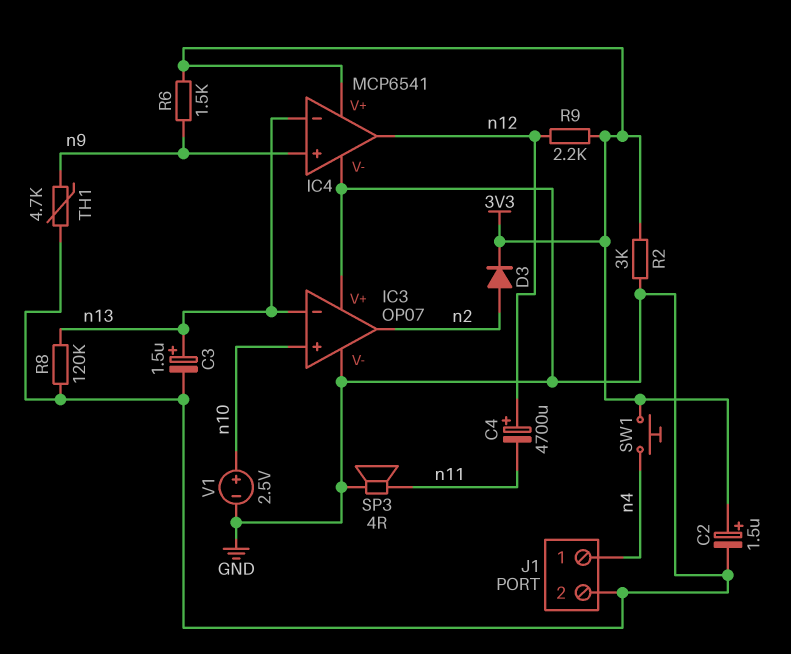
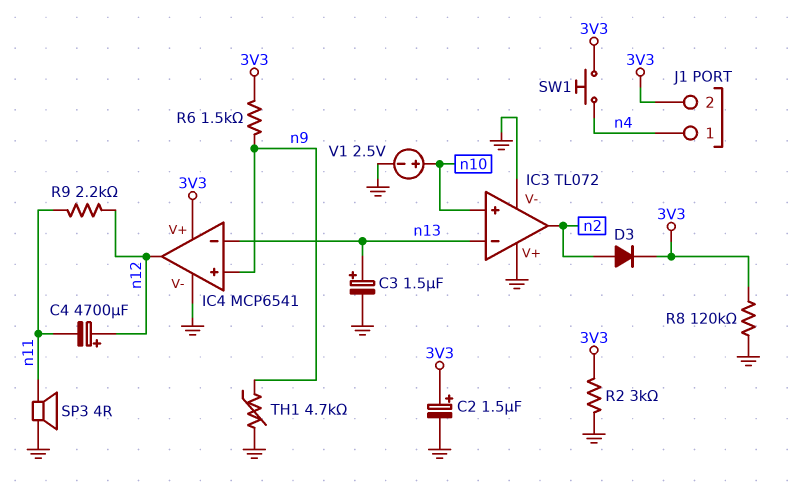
IC3: OP07 -> TL072
J1 pin 2: GND -> 3V3
R8: 120k (GND, n13) -> 120k (3V3, GND)
R9: 2.2k (3V3, n12) -> 2.2k (n11, n12)

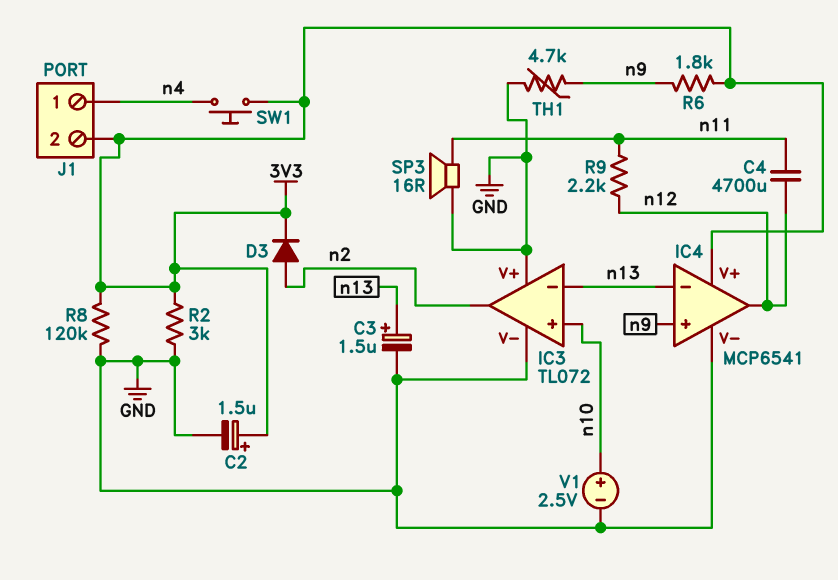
C4: 4700uF (plus n12, minus n11) -> 4700uF (n11, n12)
R6: 1.5k (3V3, n9) -> 1.8k (3V3, n9)
SP3: speaker 4R (GND, n11) -> speaker 16R (GND, n11)

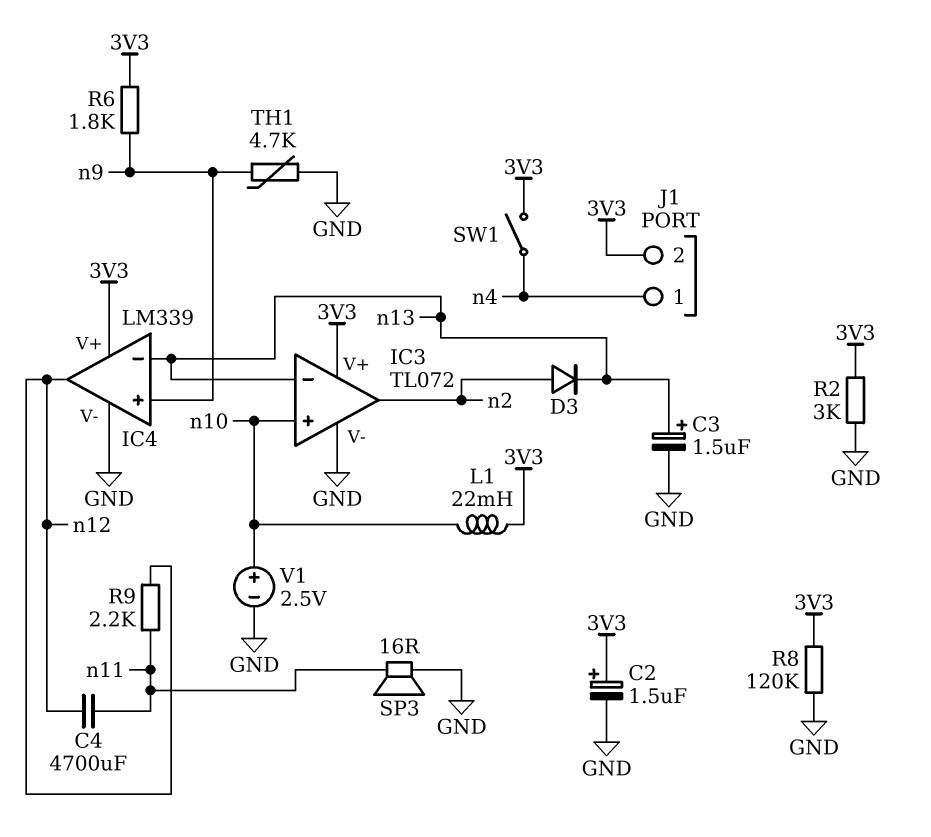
D3: diode (A n2, K 3V3) -> diode (A n2, K n13)
IC3 pin V+: GND -> 3V3
IC4: MCP6541 -> LM339
L1: none -> 22mH (3V3, n10)
SW1: button (3V3, n4) -> switch (3V3, n4)

